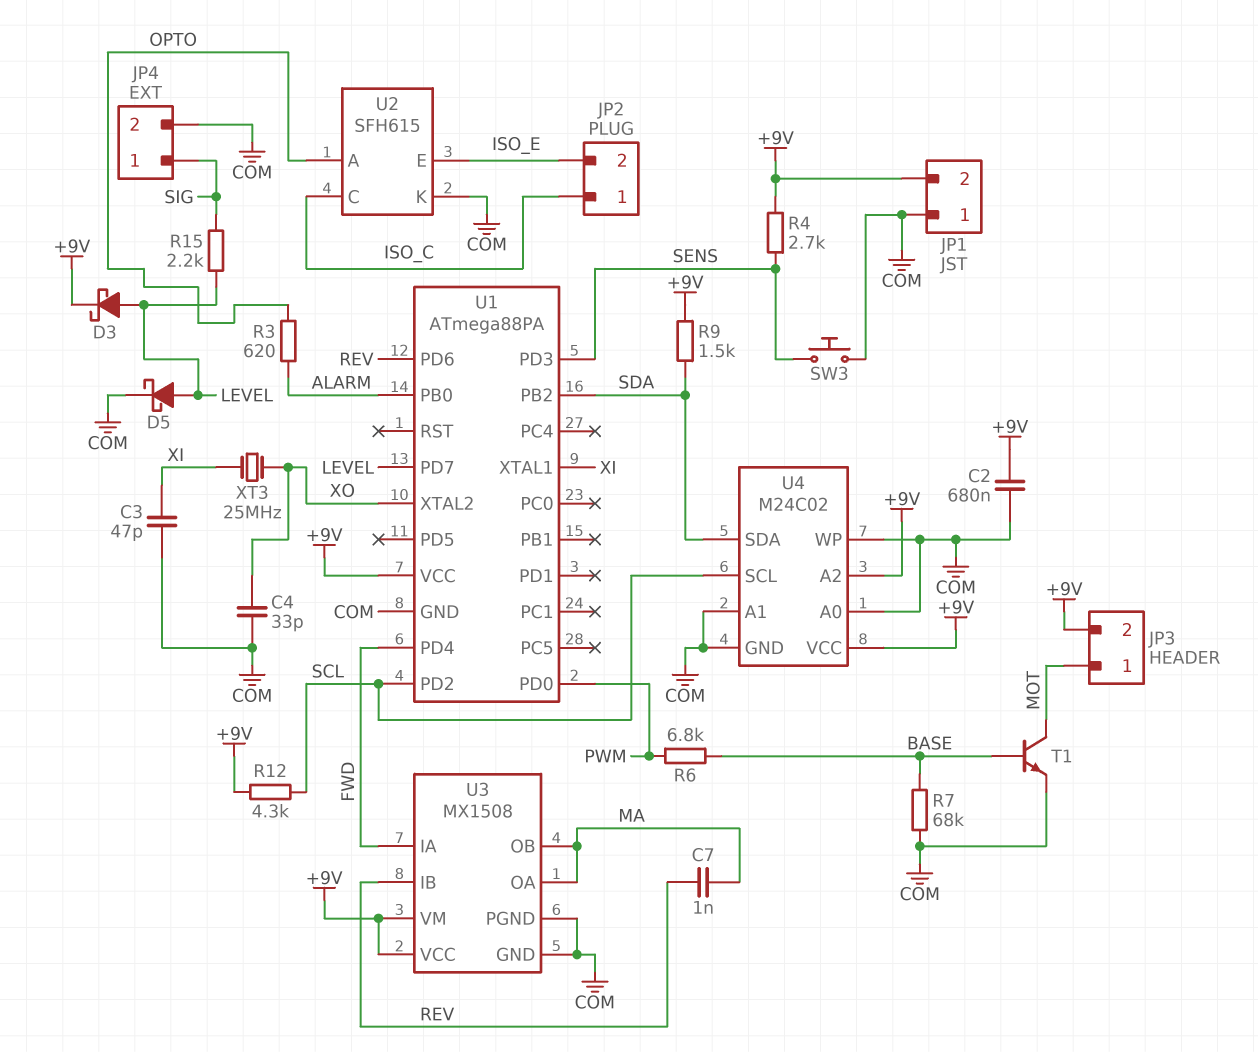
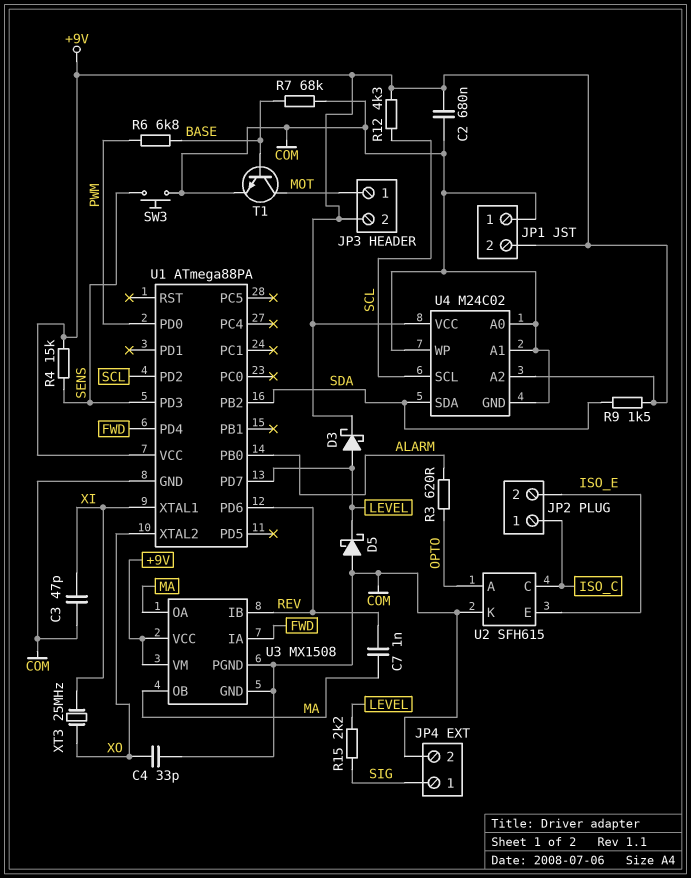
D5: schottky (A LEVEL, K COM) -> schottky (A COM, K LEVEL)
R4: 2.7k (+9V, SENS) -> 15k (+9V, SENS)

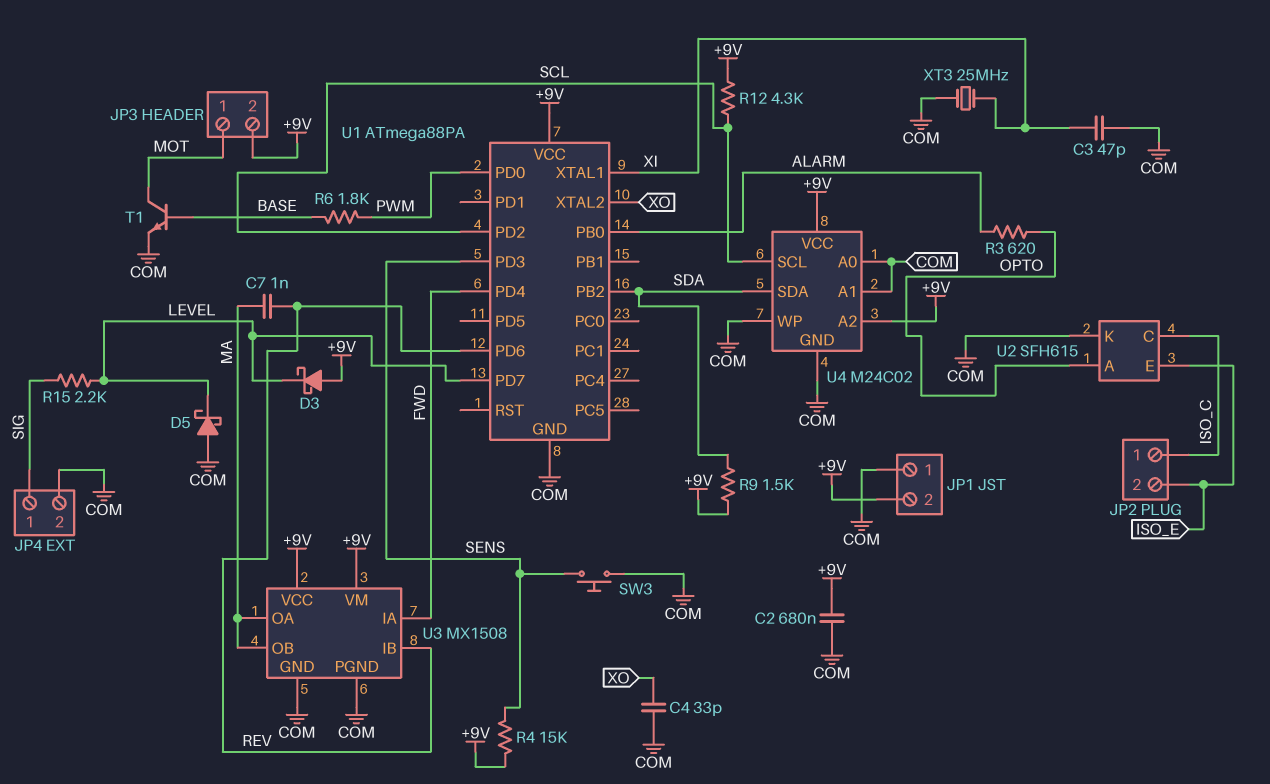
D3: schottky (A LEVEL, K +9V) -> schottky (A +9V, K LEVEL)
R6: 6.8k (BASE, PWM) -> 1.8k (BASE, PWM)
R7: 68k (BASE, COM) -> none
XT3: 25MHz (XI, XO) -> 25MHz (COM, XI)

